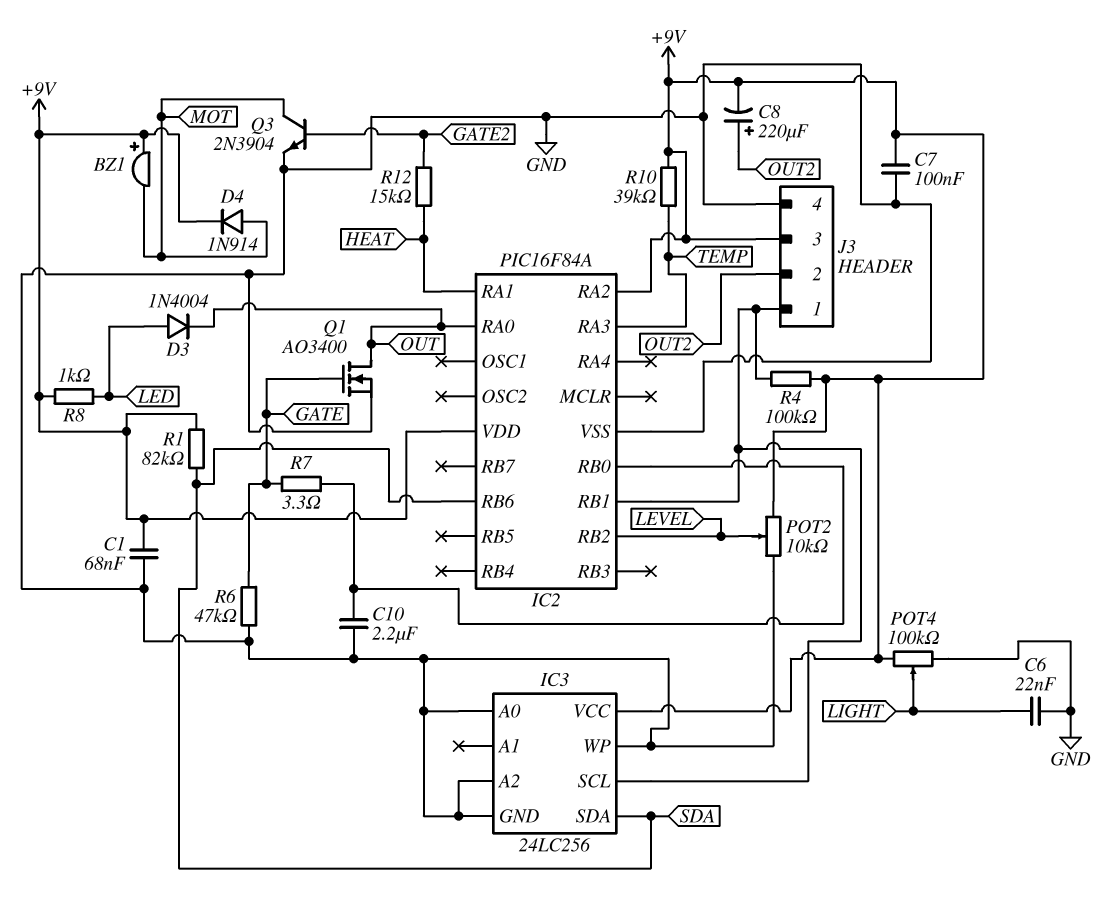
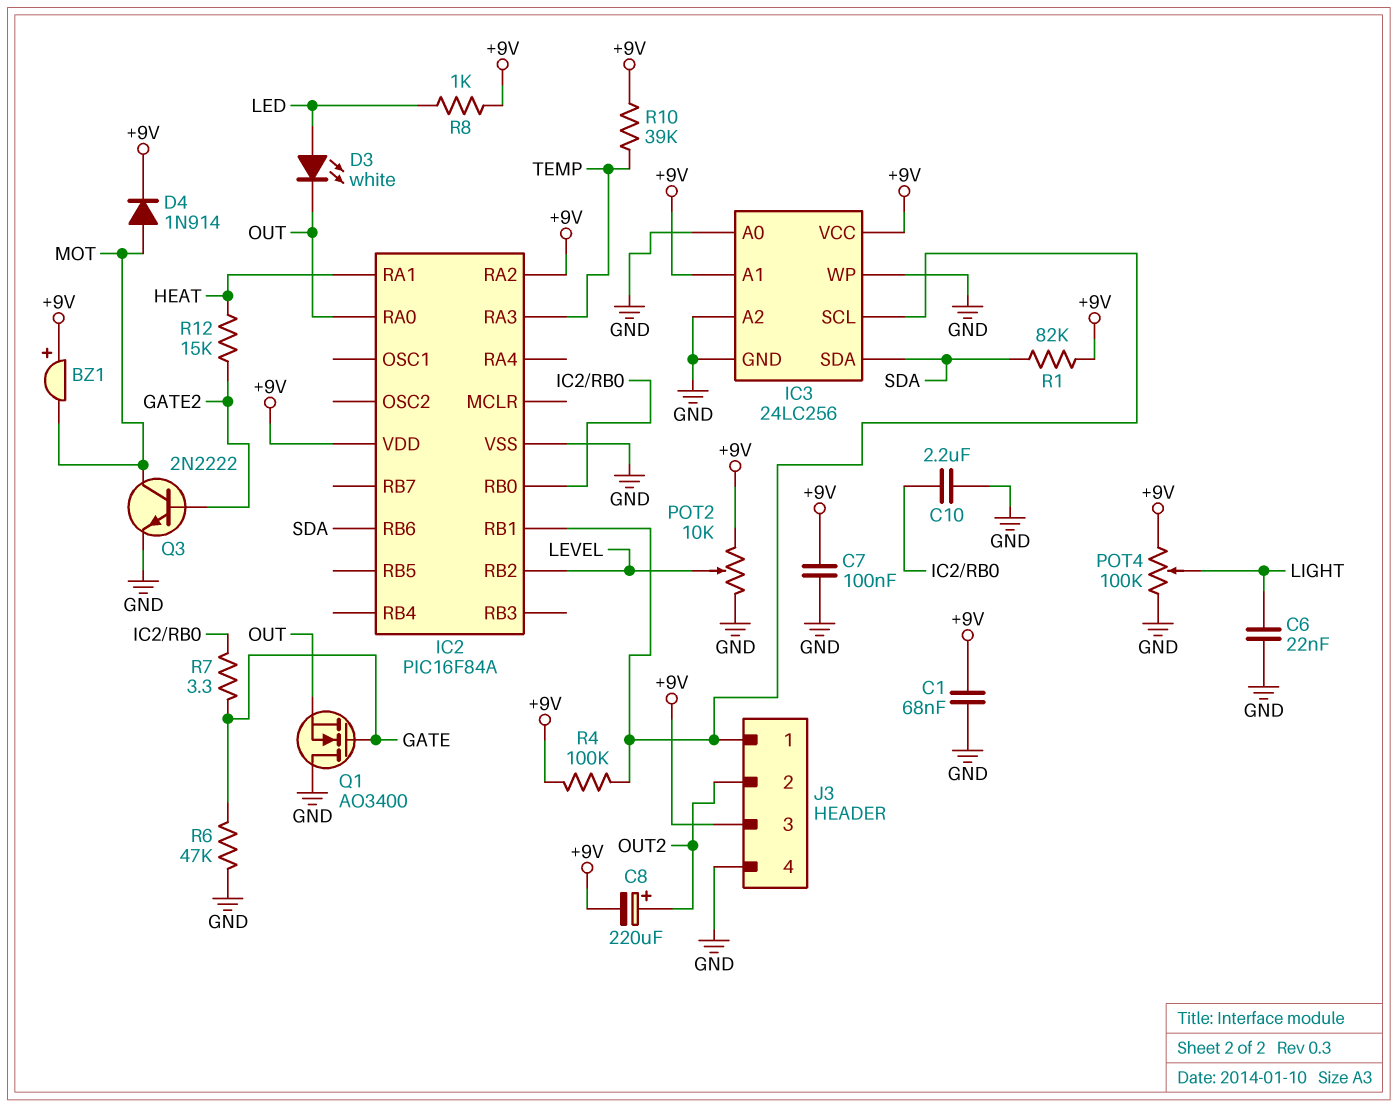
D3: diode 1N4004 (A LED, K OUT) -> LED white (A LED, K OUT)
IC3 pin A1: none -> +9V
Q1: NMOS AO3400 (G GATE, D OUT, S GND) -> NMOS AO3400 (G GATE, D GND, S OUT)
Q3: NPN 2N3904 (B GATE2, C MOT, E GND) -> NPN 2N2222 (B GATE2, C MOT, E GND)

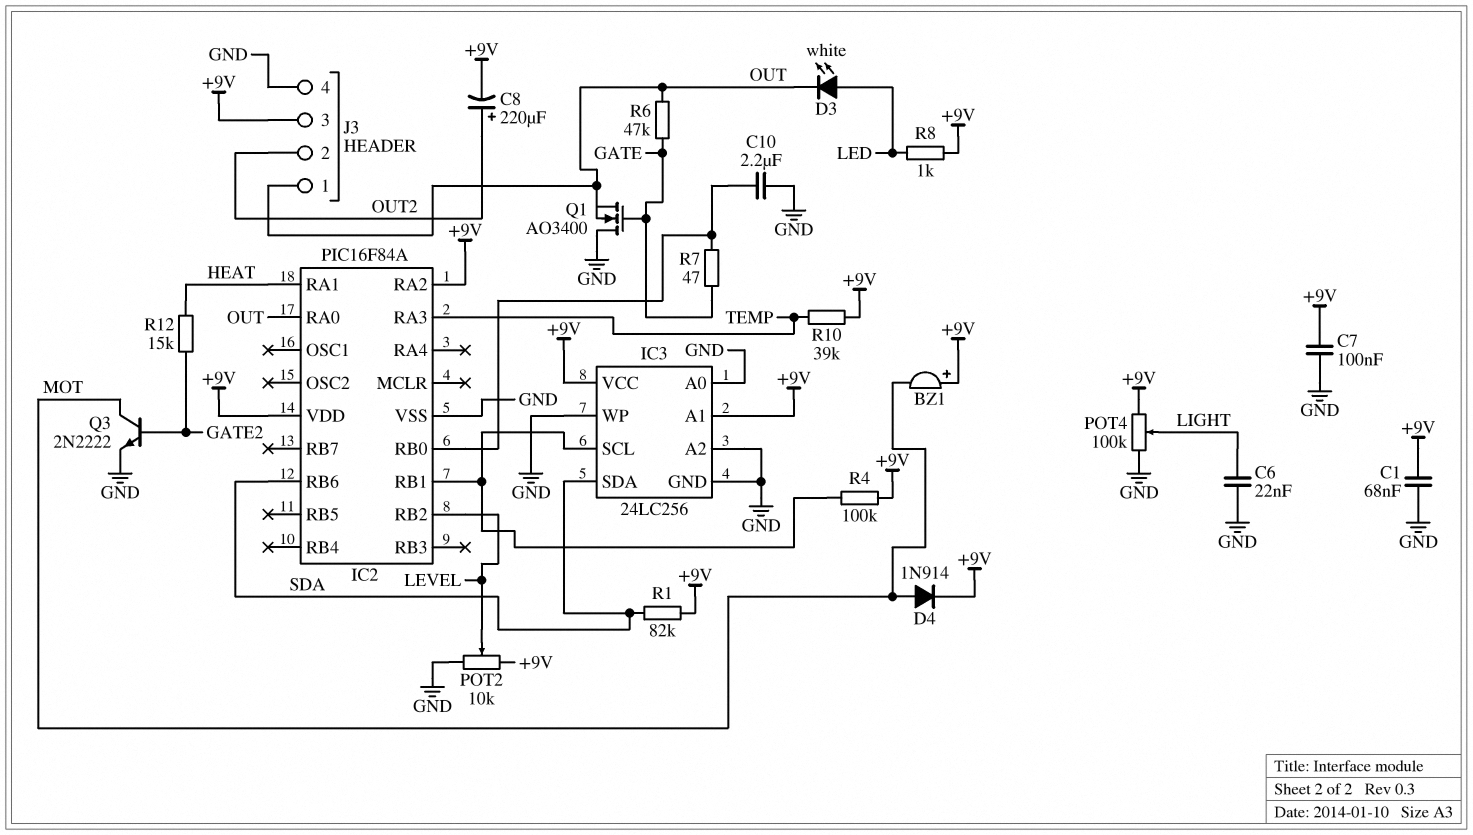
J3 pin 1: IC2/RB1 -> OUT
R6: 47k (GATE, GND) -> 47k (GATE, OUT)
R7: 3.3 (GATE, IC2/RB0) -> 47 (GATE, IC2/RB0)

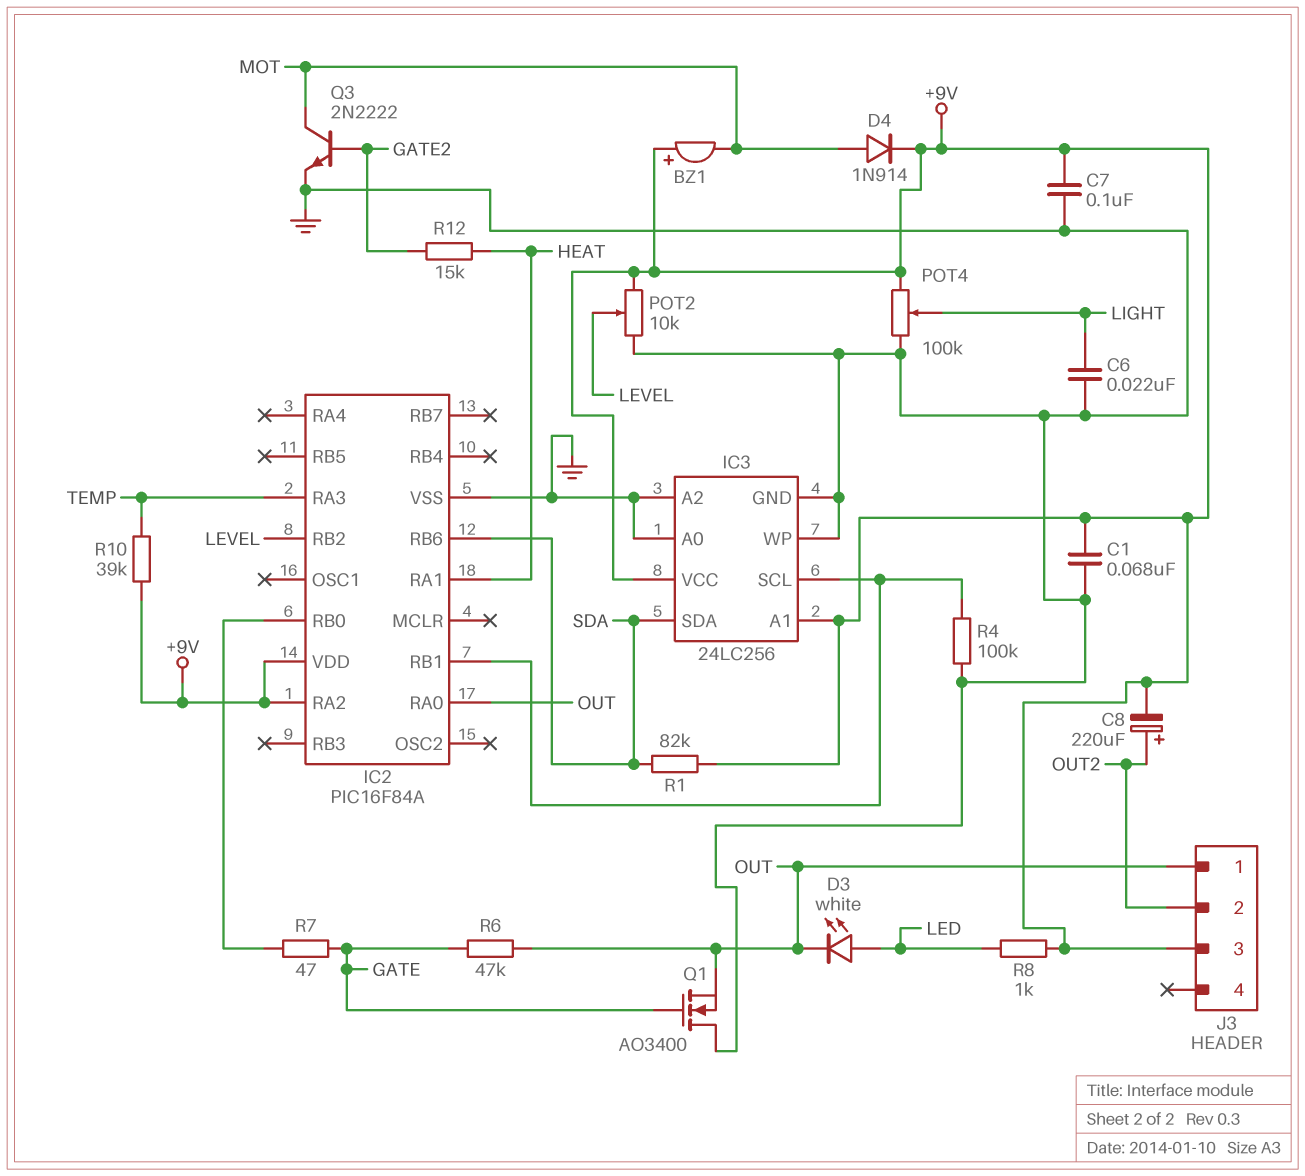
C10: 2.2uF (GND, IC2/RB0) -> none
J3 pin 4: GND -> none
R4: 100k (+9V, IC2/RB1) -> 100k (GND, IC2/RB1)

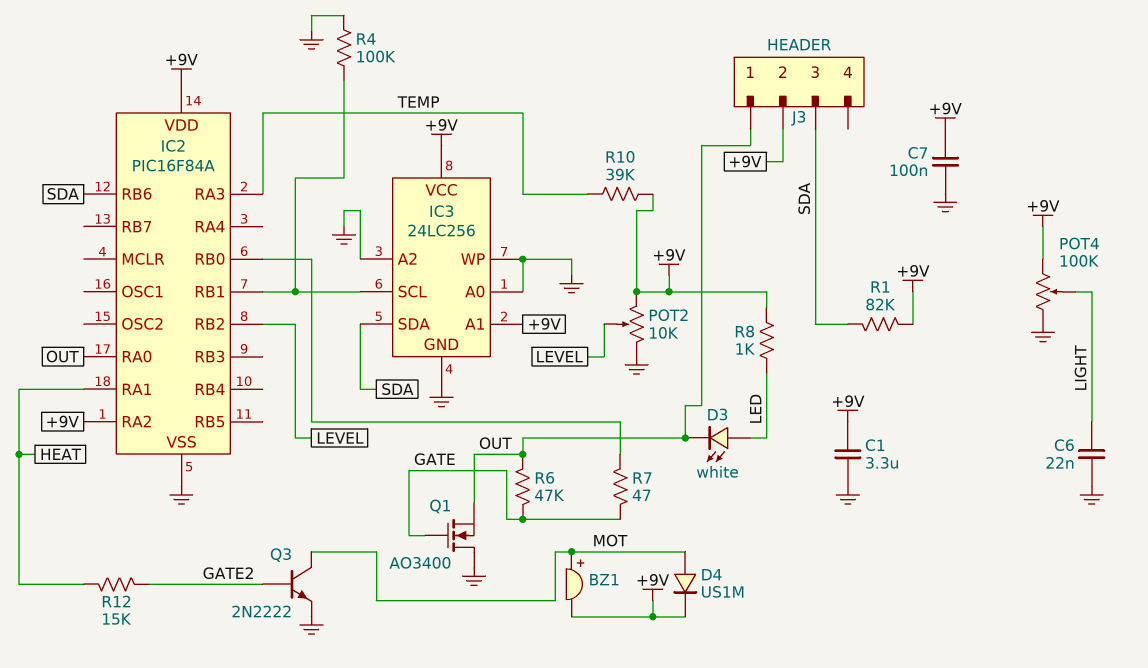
BZ1: buzzer (plus +9V, minus MOT) -> buzzer (plus MOT, minus +9V)
C1: 68nF (+9V, GND) -> 3.3uF (+9V, GND)
C8: 220uF (plus OUT2, minus +9V) -> none
D4: diode 1N914 (A MOT, K +9V) -> diode US1M (A MOT, K +9V)
J3 pin 2: OUT2 -> +9V
J3 pin 3: +9V -> SDA

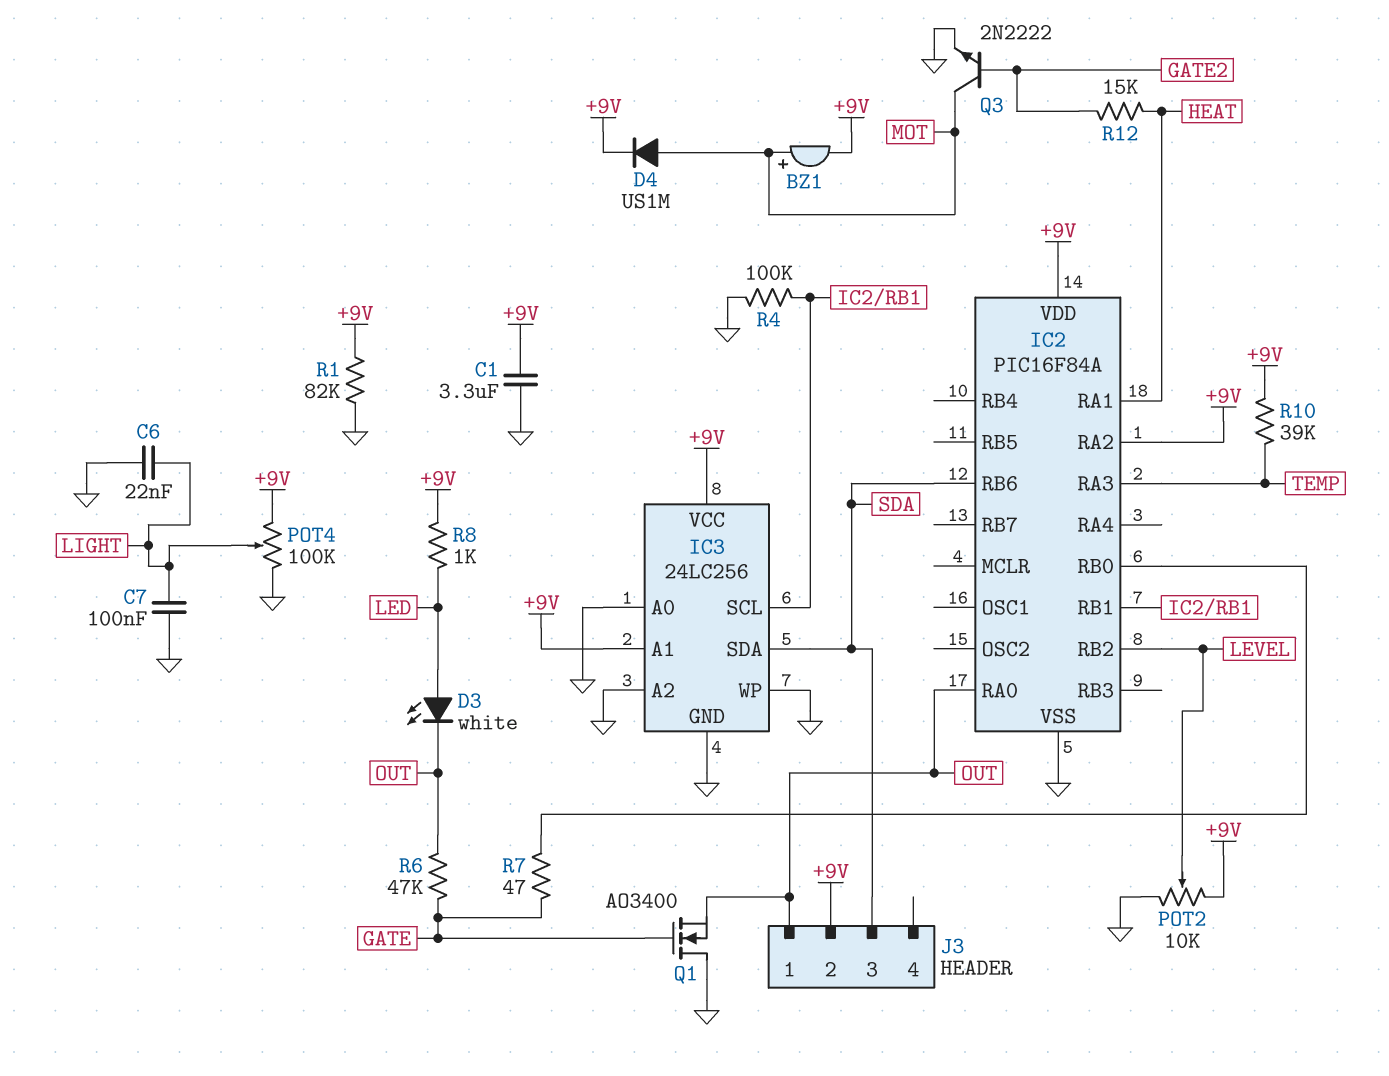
C7: 100nF (+9V, GND) -> 100nF (GND, LIGHT)
R1: 82k (+9V, SDA) -> 82k (+9V, GND)

